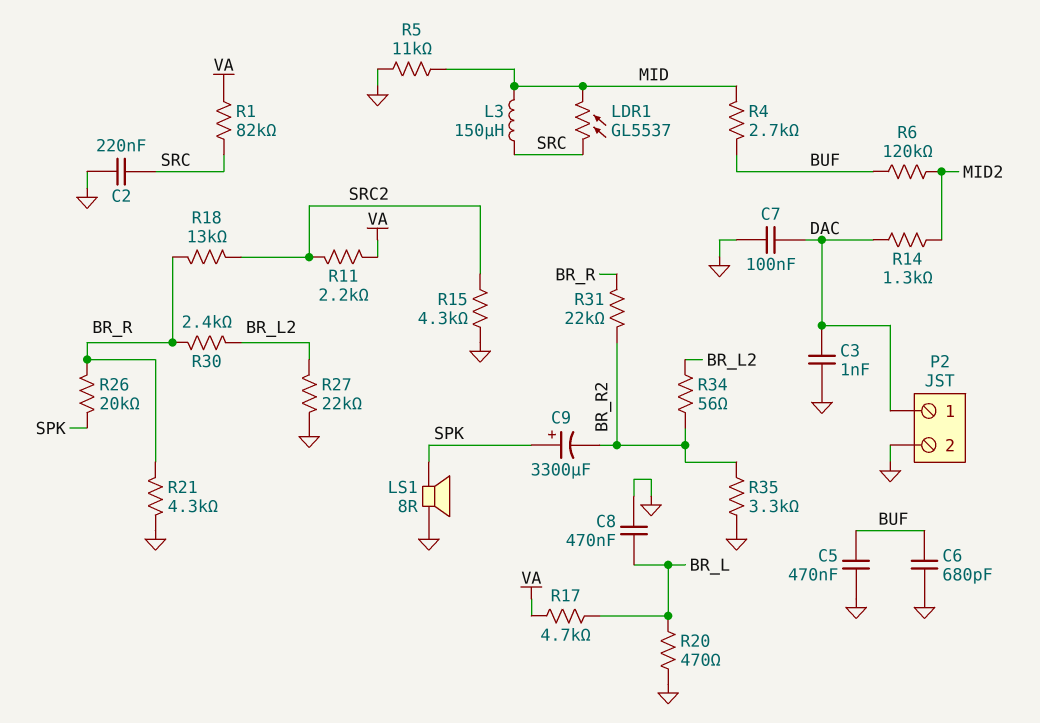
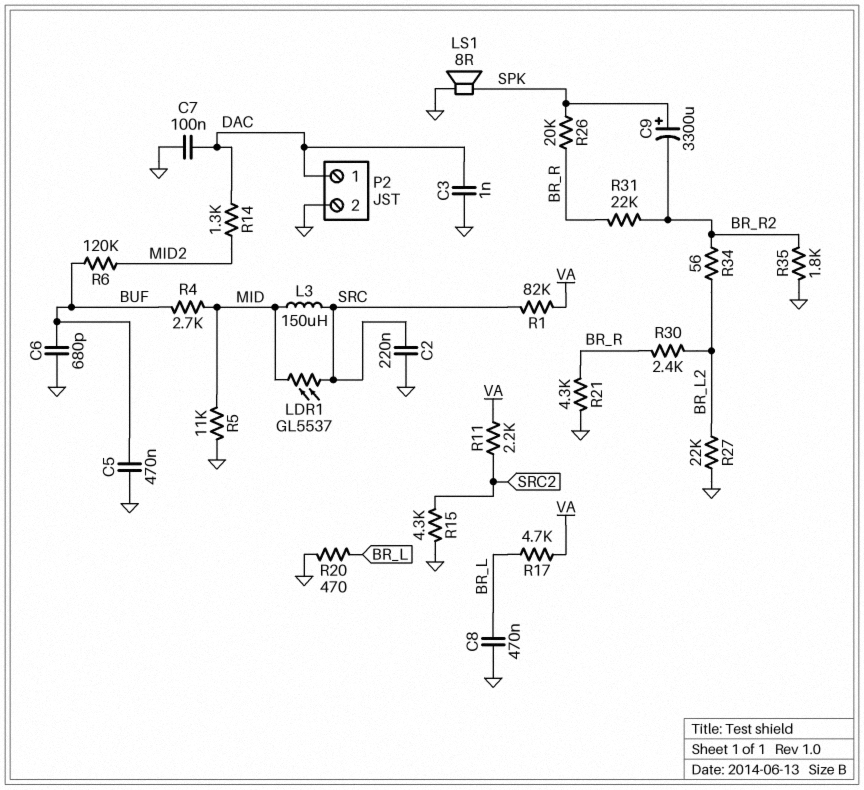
R18: 13k (BR_R, SRC2) -> none
R35: 3.3k (BR_R2, GND) -> 1.8k (BR_R2, GND)

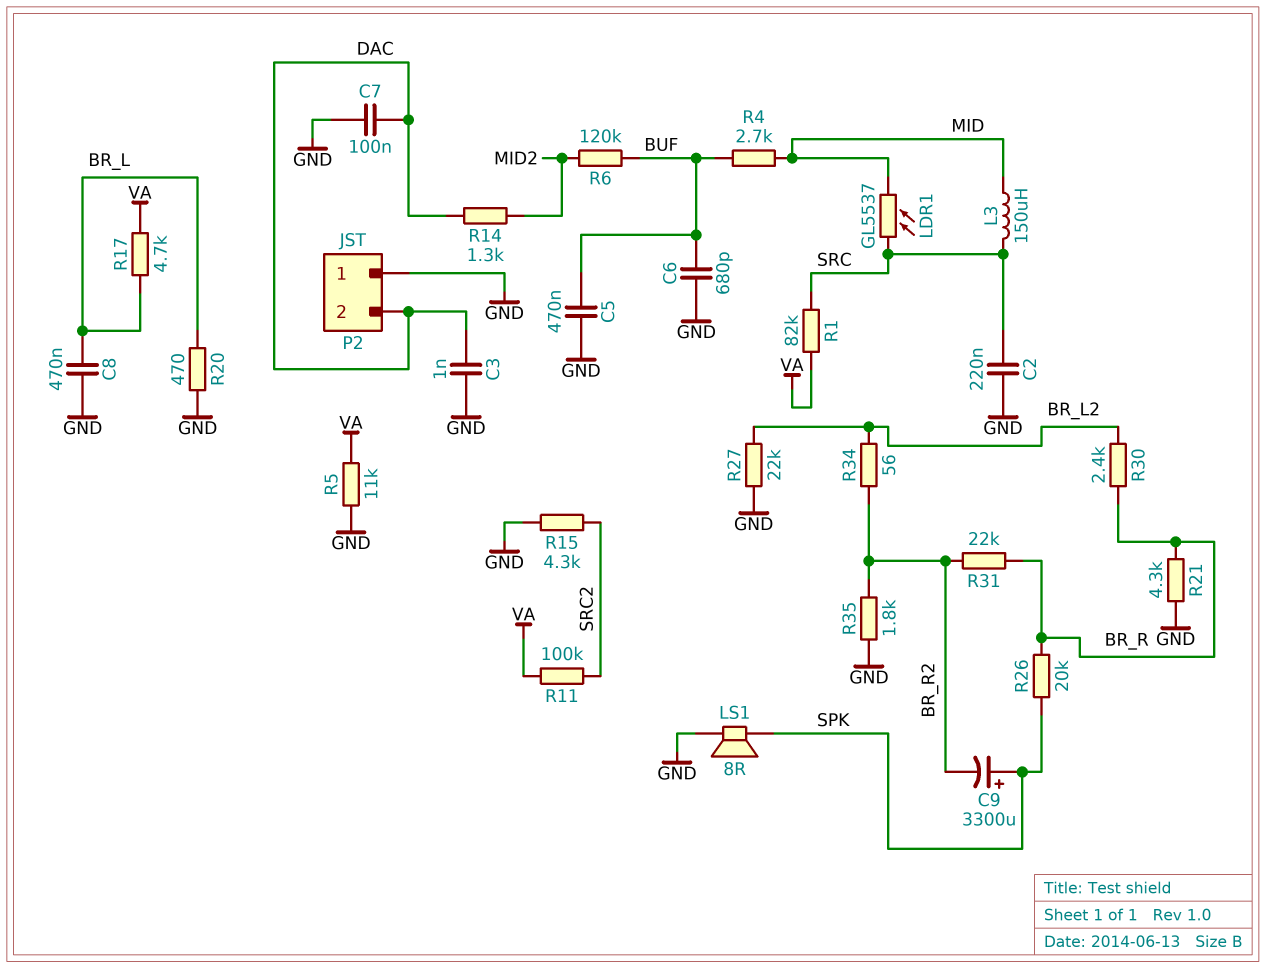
P2 pin 1: DAC -> GND
P2 pin 2: GND -> DAC
R5: 11k (GND, MID) -> 11k (GND, VA)
R11: 2.2k (SRC2, VA) -> 100k (SRC2, VA)

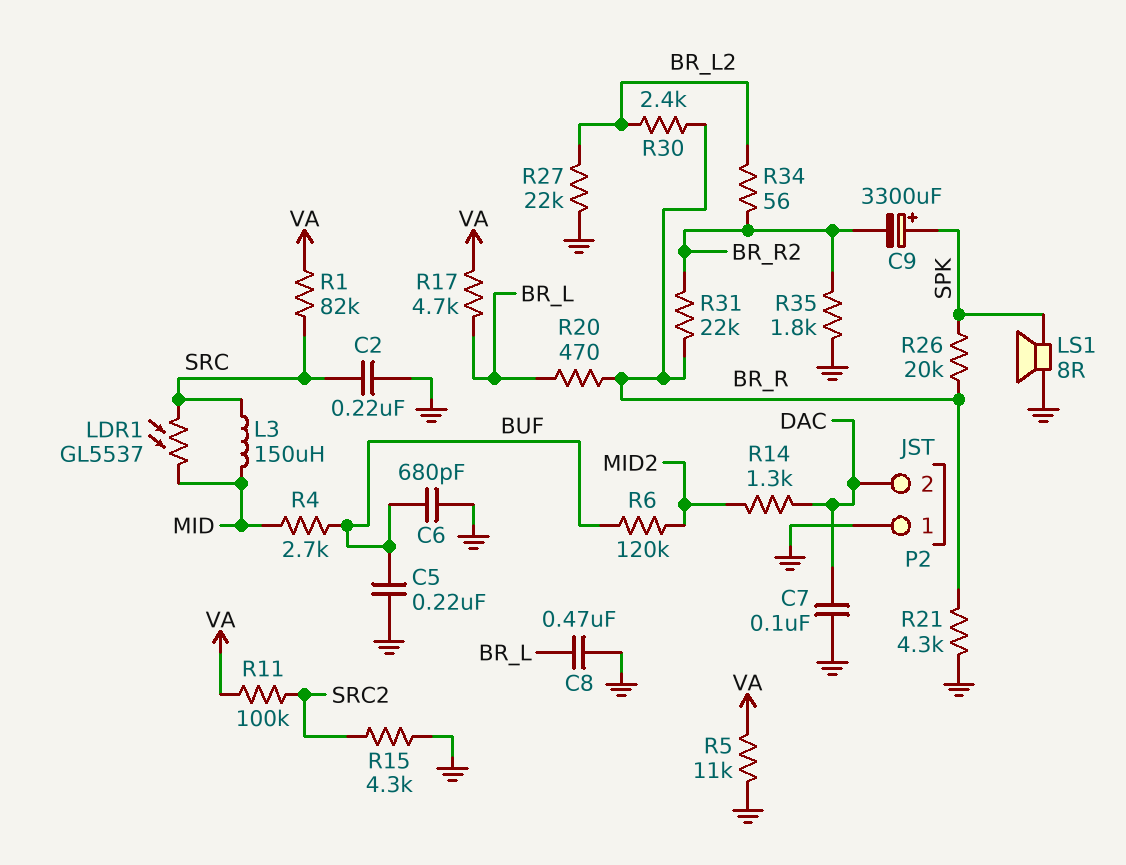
C3: 1nF (DAC, GND) -> none
C5: 470nF (BUF, GND) -> 220nF (BUF, GND)
R20: 470 (BR_L, GND) -> 470 (BR_L, BR_R)

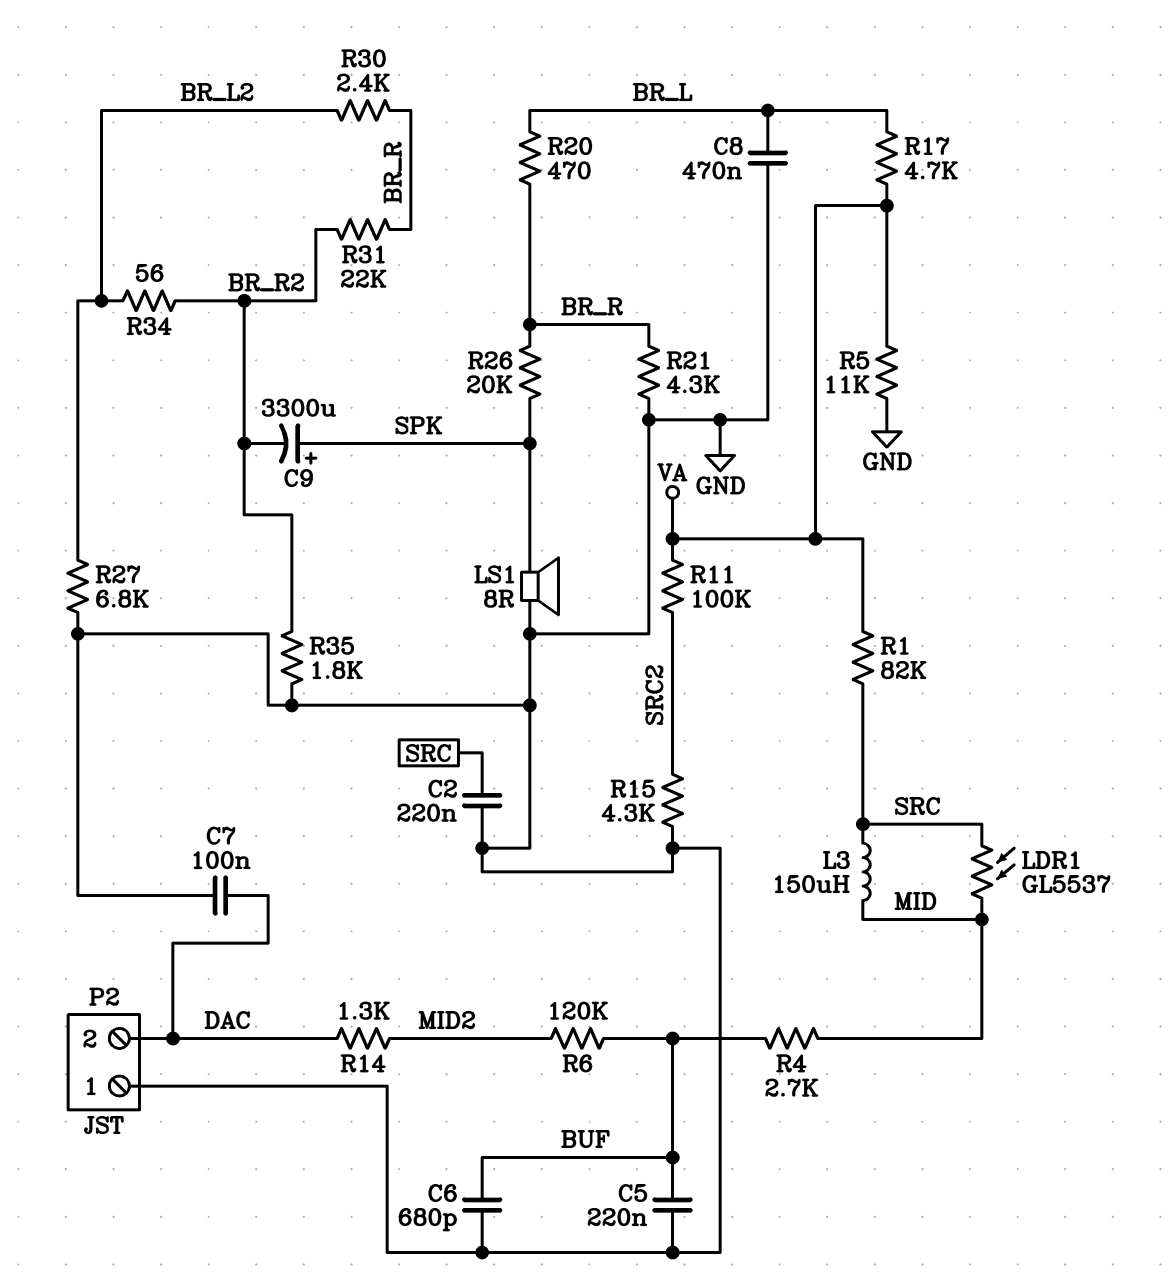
R27: 22k (BR_L2, GND) -> 6.8k (BR_L2, GND)

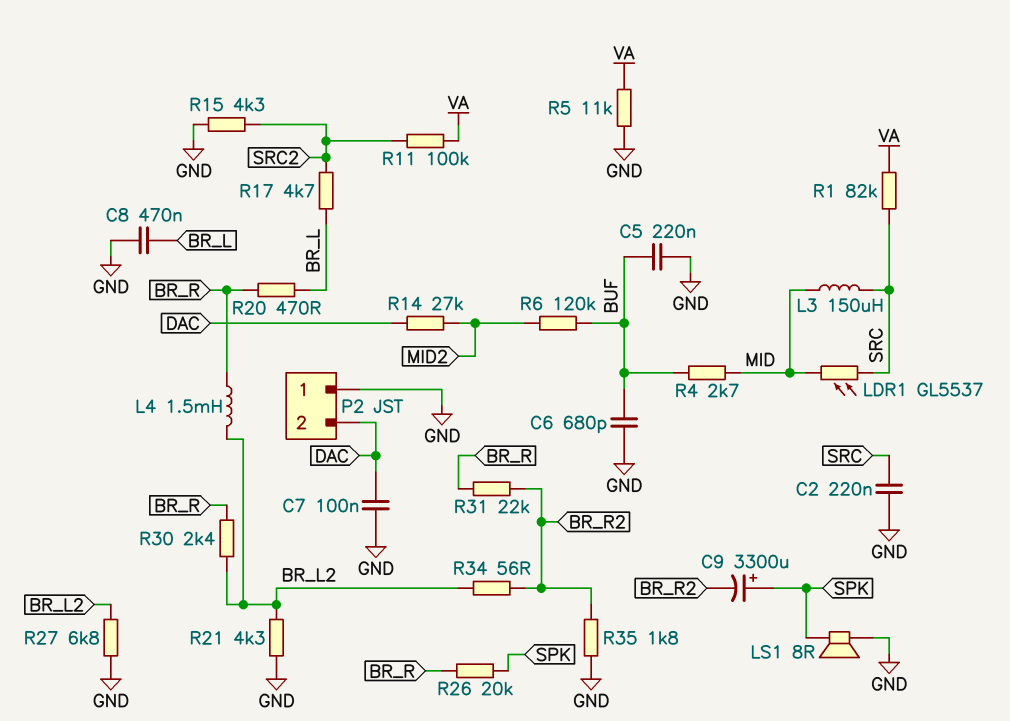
L4: none -> 1.5mH (BR_L2, BR_R)
R14: 1.3k (DAC, MID2) -> 27k (DAC, MID2)
R17: 4.7k (BR_L, VA) -> 4.7k (BR_L, SRC2)
R21: 4.3k (BR_R, GND) -> 4.3k (BR_L2, GND)

